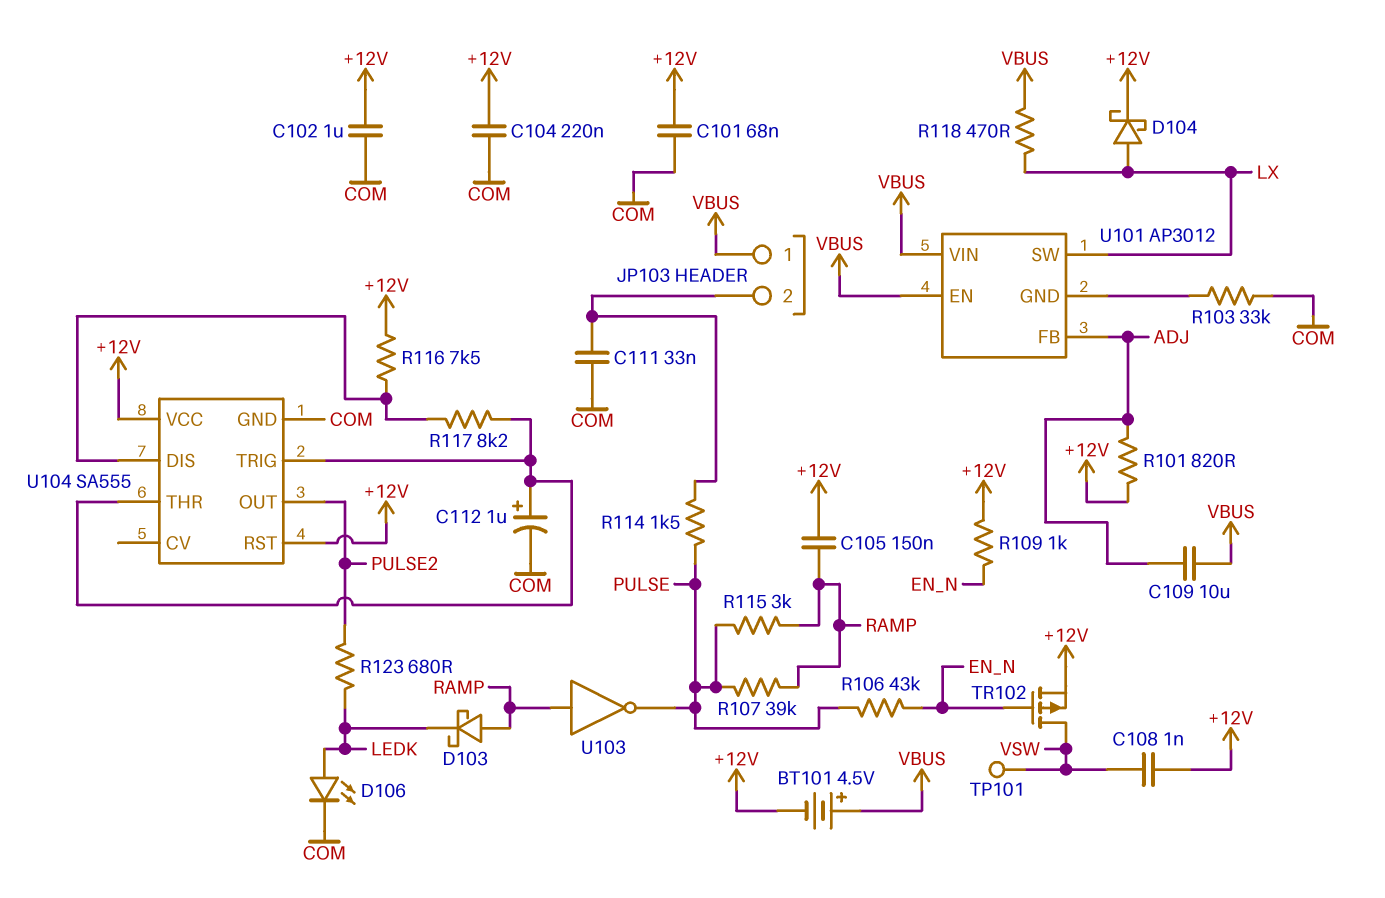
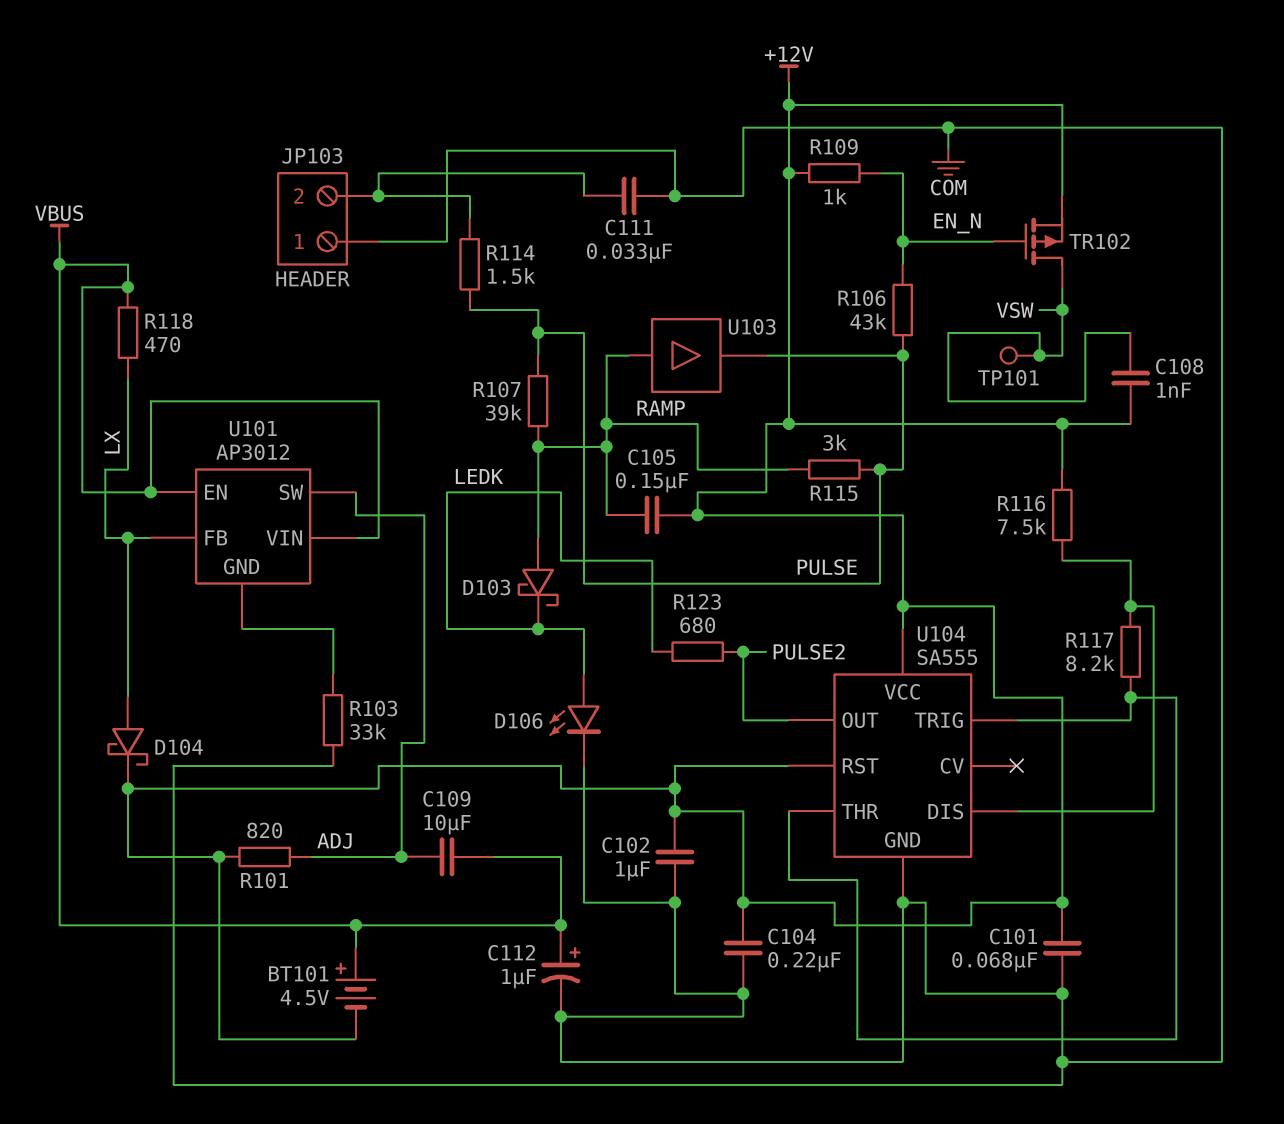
C112: 1uF (plus U104/THR, minus COM) -> 1uF (plus VBUS, minus COM)
JP103 pin 1: VBUS -> COM
U101 pin FB: ADJ -> LX
U101 pin SW: LX -> ADJ
U103: NOT (in RAMP, out PULSE) -> buffer (in RAMP, out PULSE)

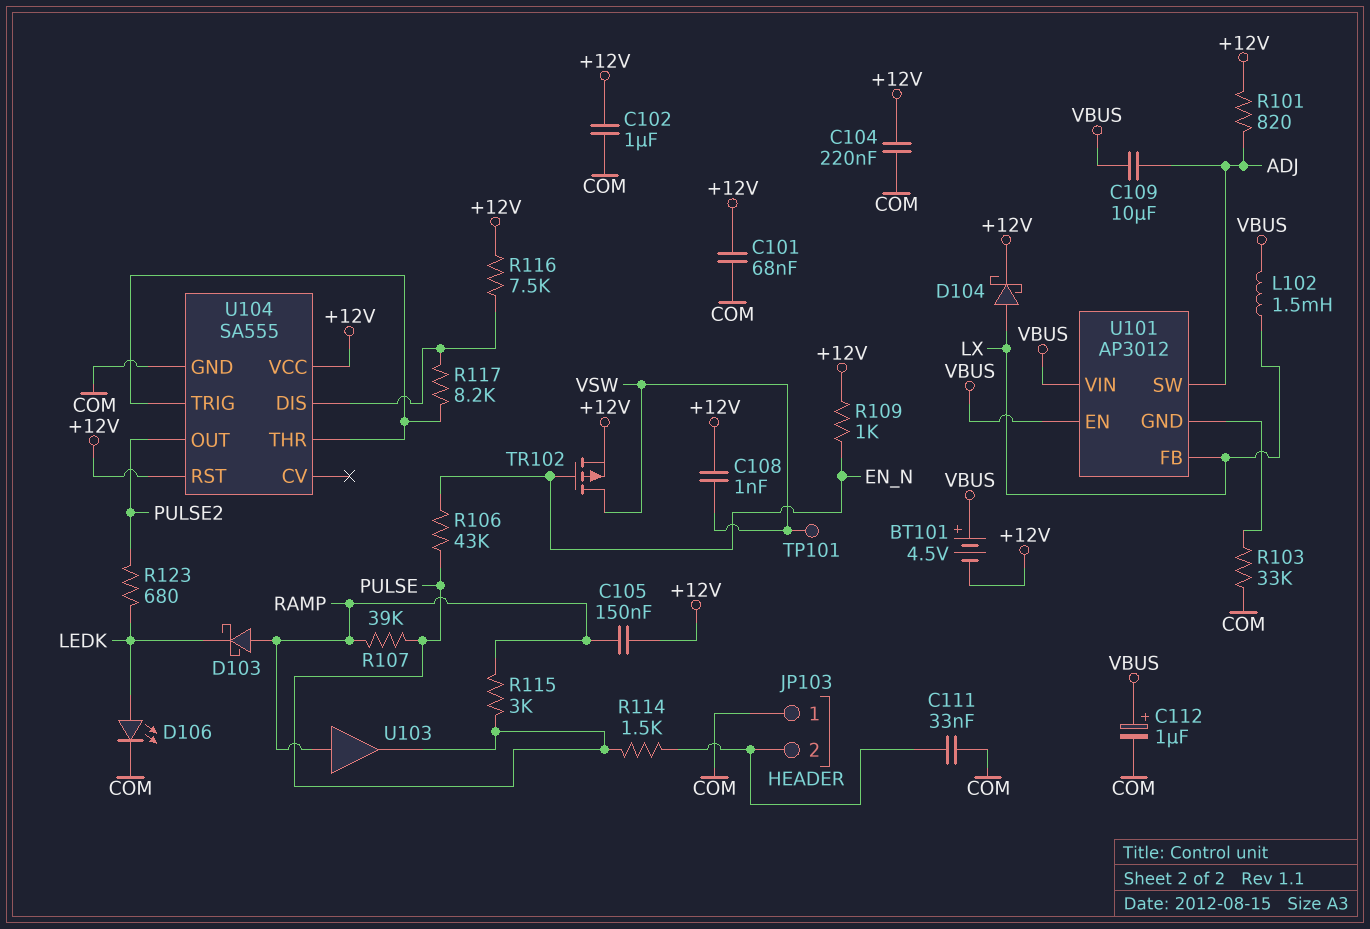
L102: none -> 1.5mH (LX, VBUS)
R118: 470 (LX, VBUS) -> none

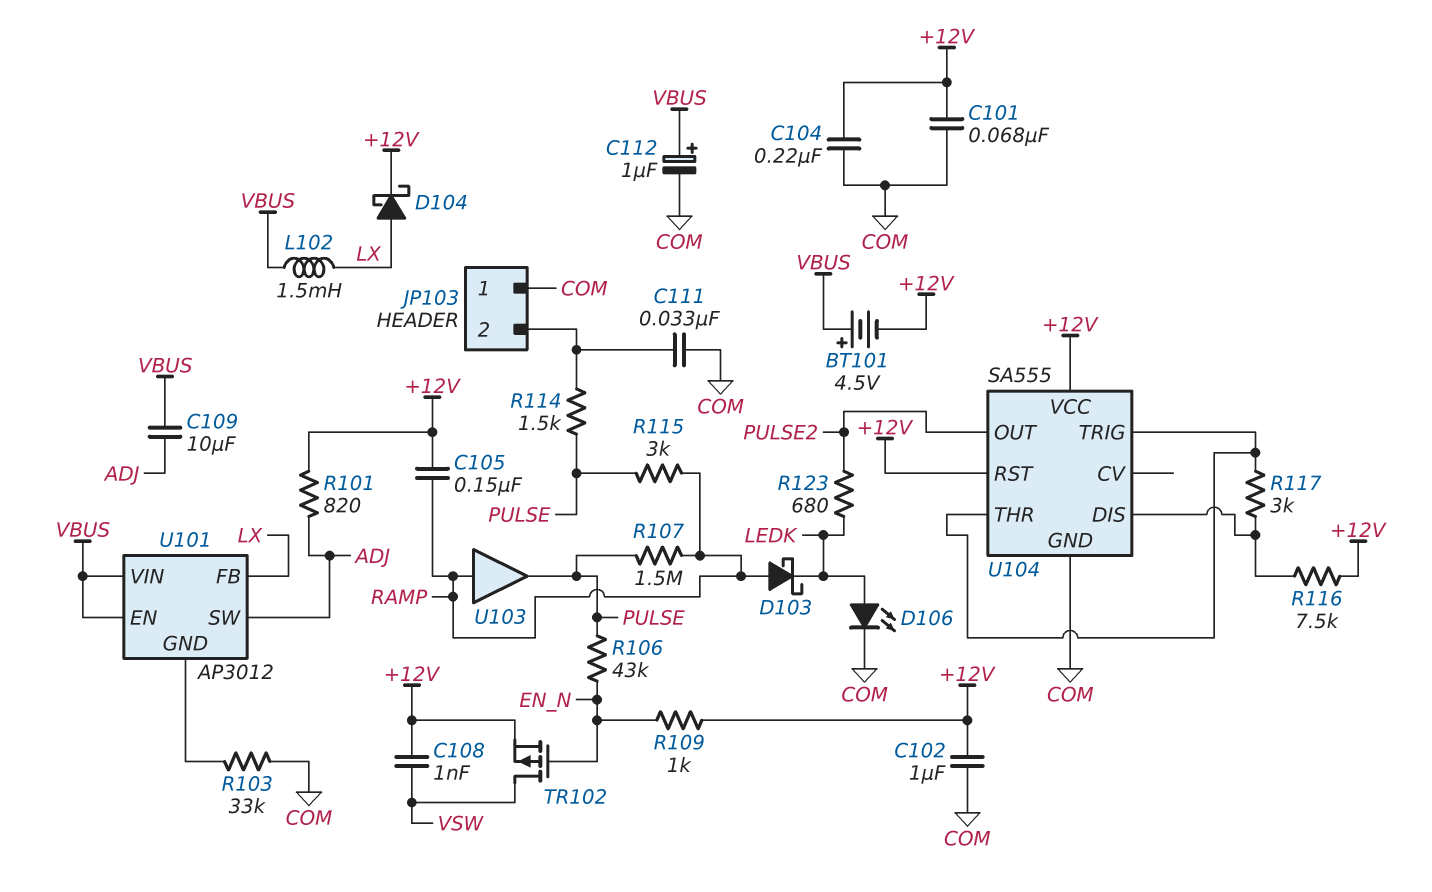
R107: 39k (PULSE, RAMP) -> 1.5M (PULSE, RAMP)
R117: 8.2k (U104/DIS, U104/THR) -> 3k (U104/DIS, U104/THR)
TP101: test point (VSW) -> none

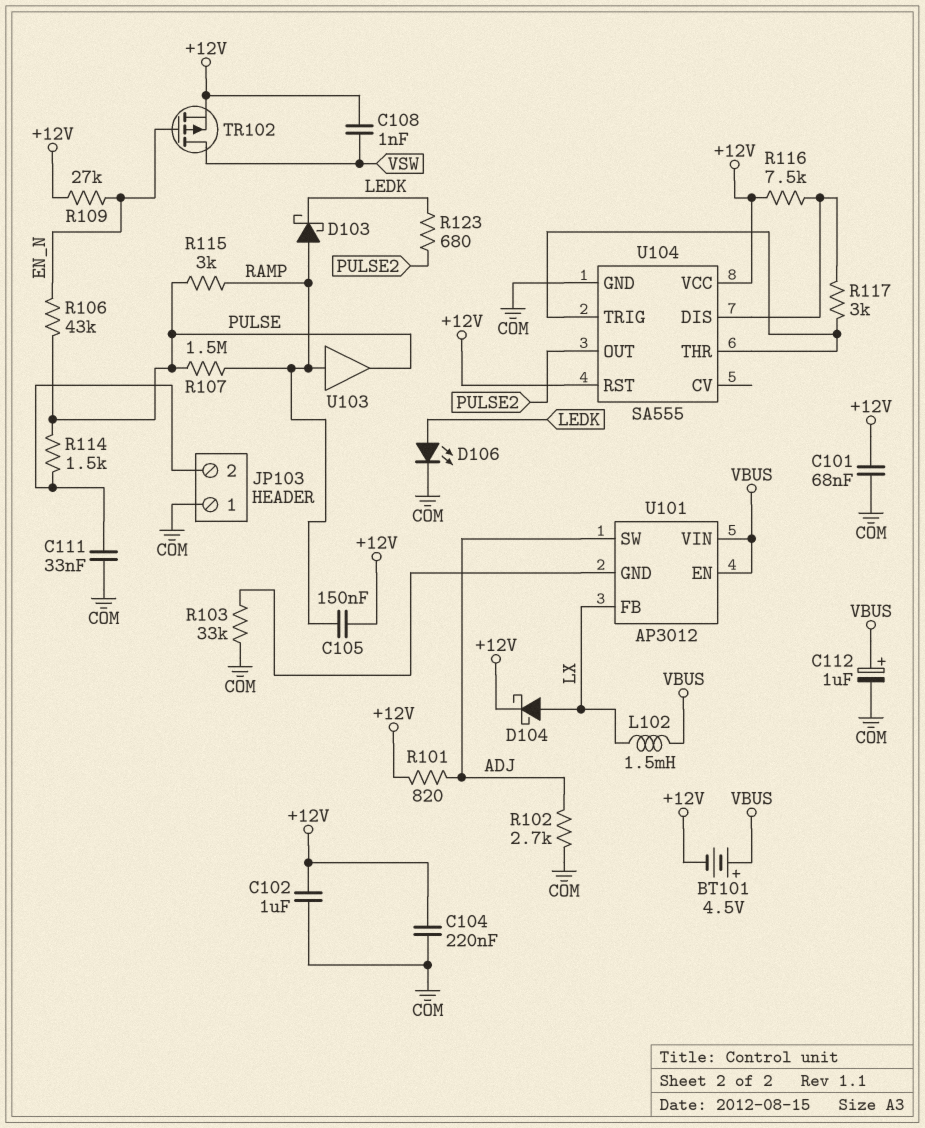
C109: 10uF (ADJ, VBUS) -> none
R102: none -> 2.7k (ADJ, COM)
R109: 1k (+12V, EN_N) -> 27k (+12V, EN_N)

